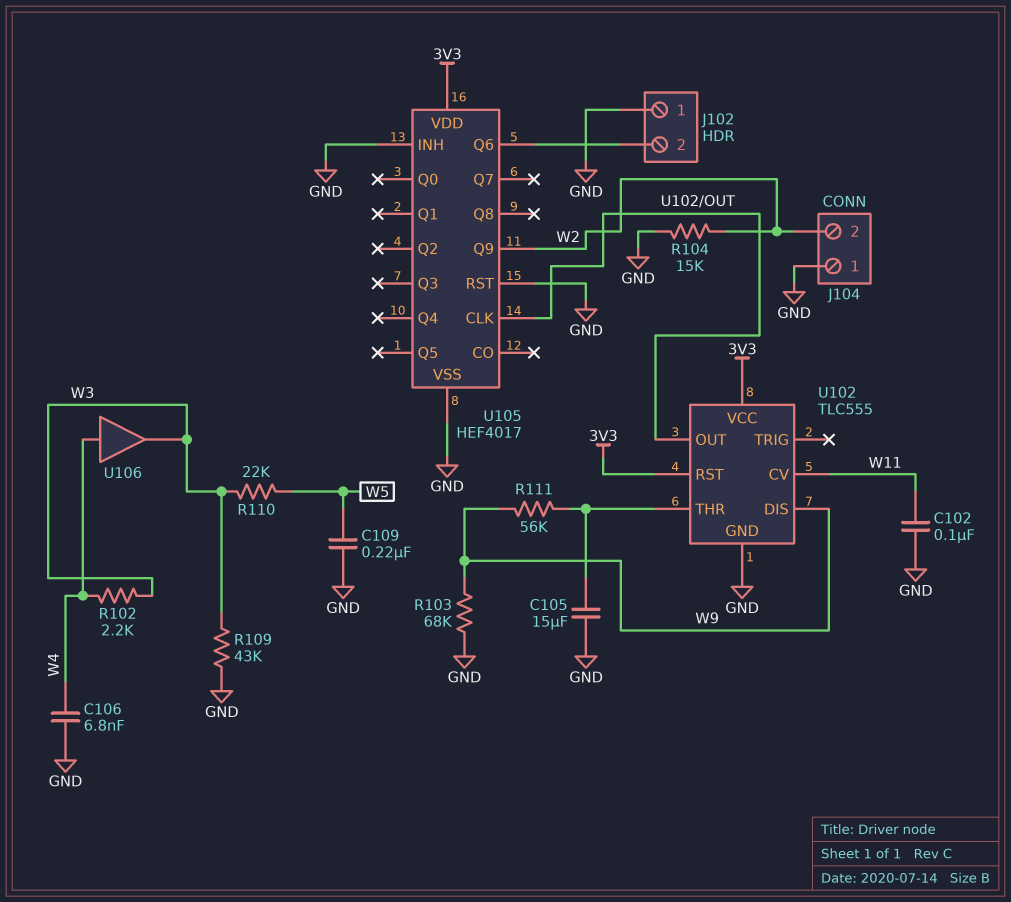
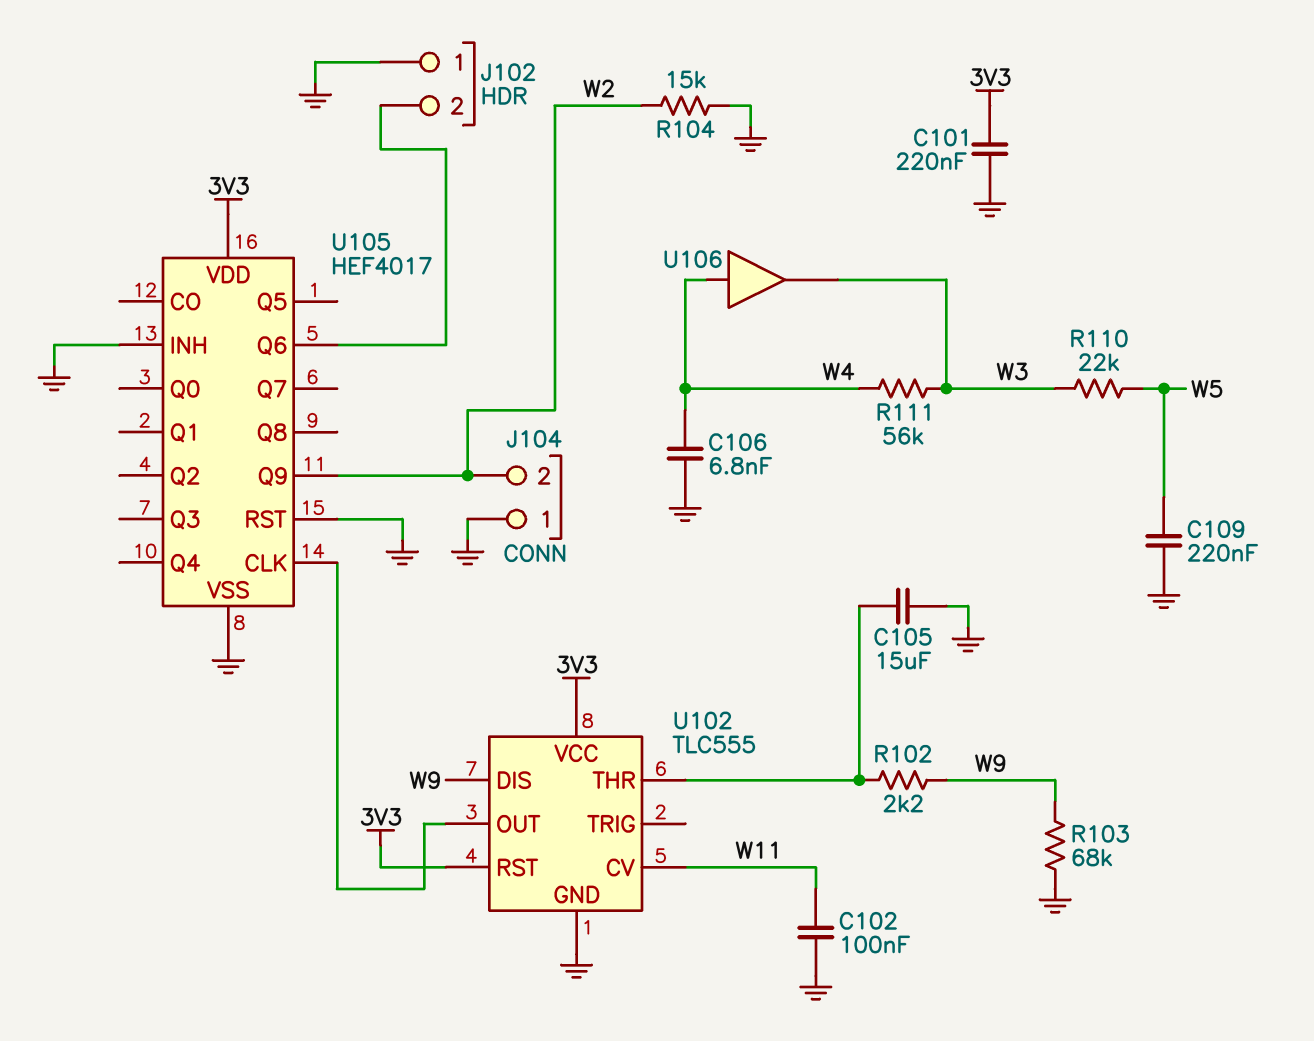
C101: none -> 220nF (3V3, GND)
R102: 2.2k (W3, W4) -> 2.2k (U102/THR, W9)
R109: 43k (GND, W3) -> none
R111: 56k (U102/THR, W9) -> 56k (W3, W4)

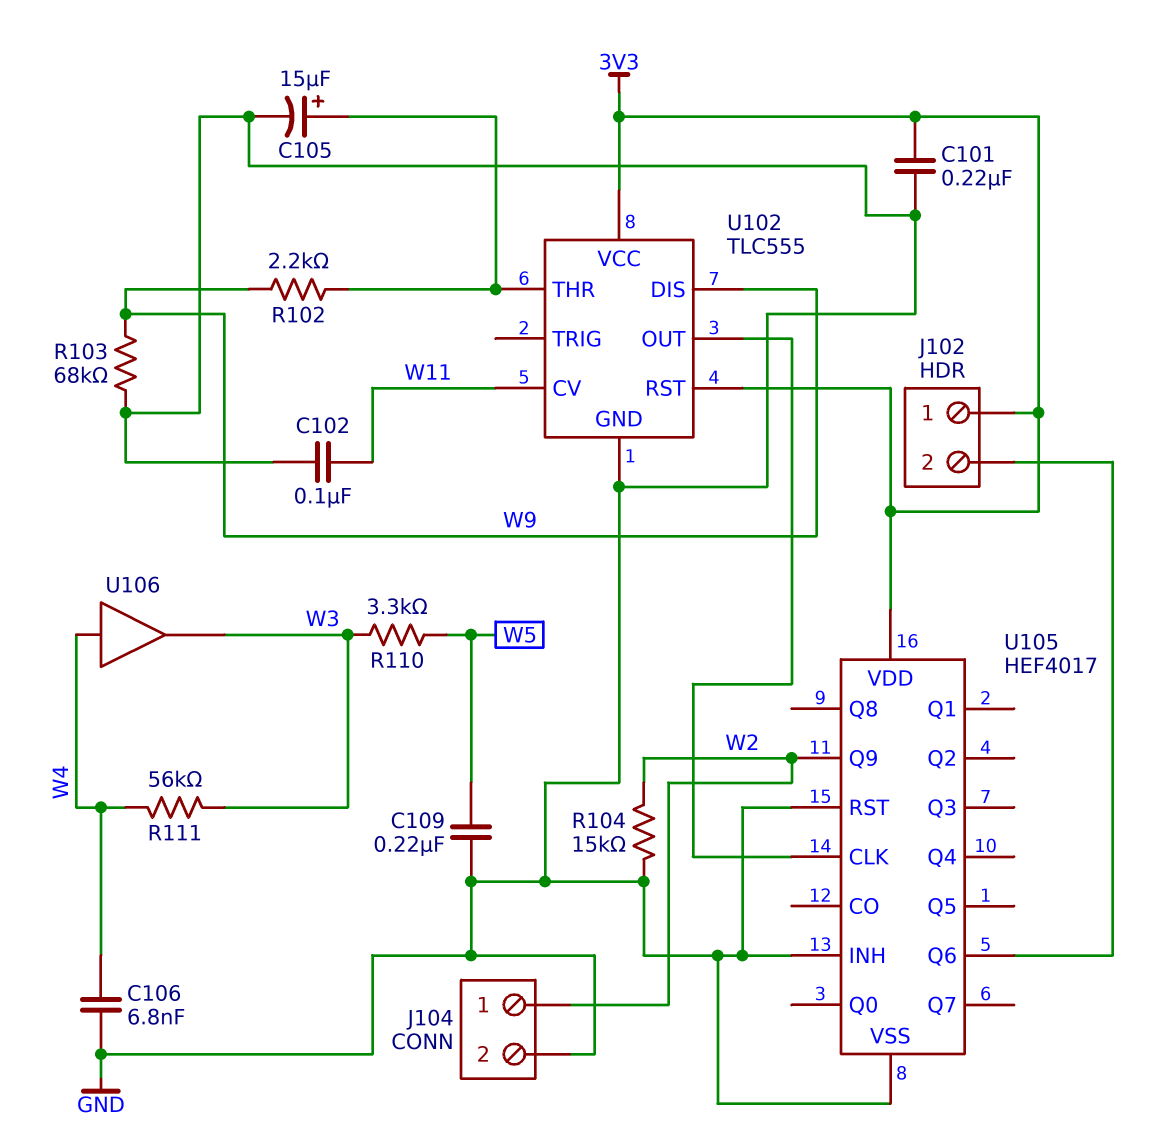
C105: 15uF (GND, U102/THR) -> 15uF (plus U102/THR, minus GND)
J102 pin 1: GND -> 3V3
J104 pin 1: GND -> W2
J104 pin 2: W2 -> GND
R110: 22k (W3, W5) -> 3.3k (W3, W5)

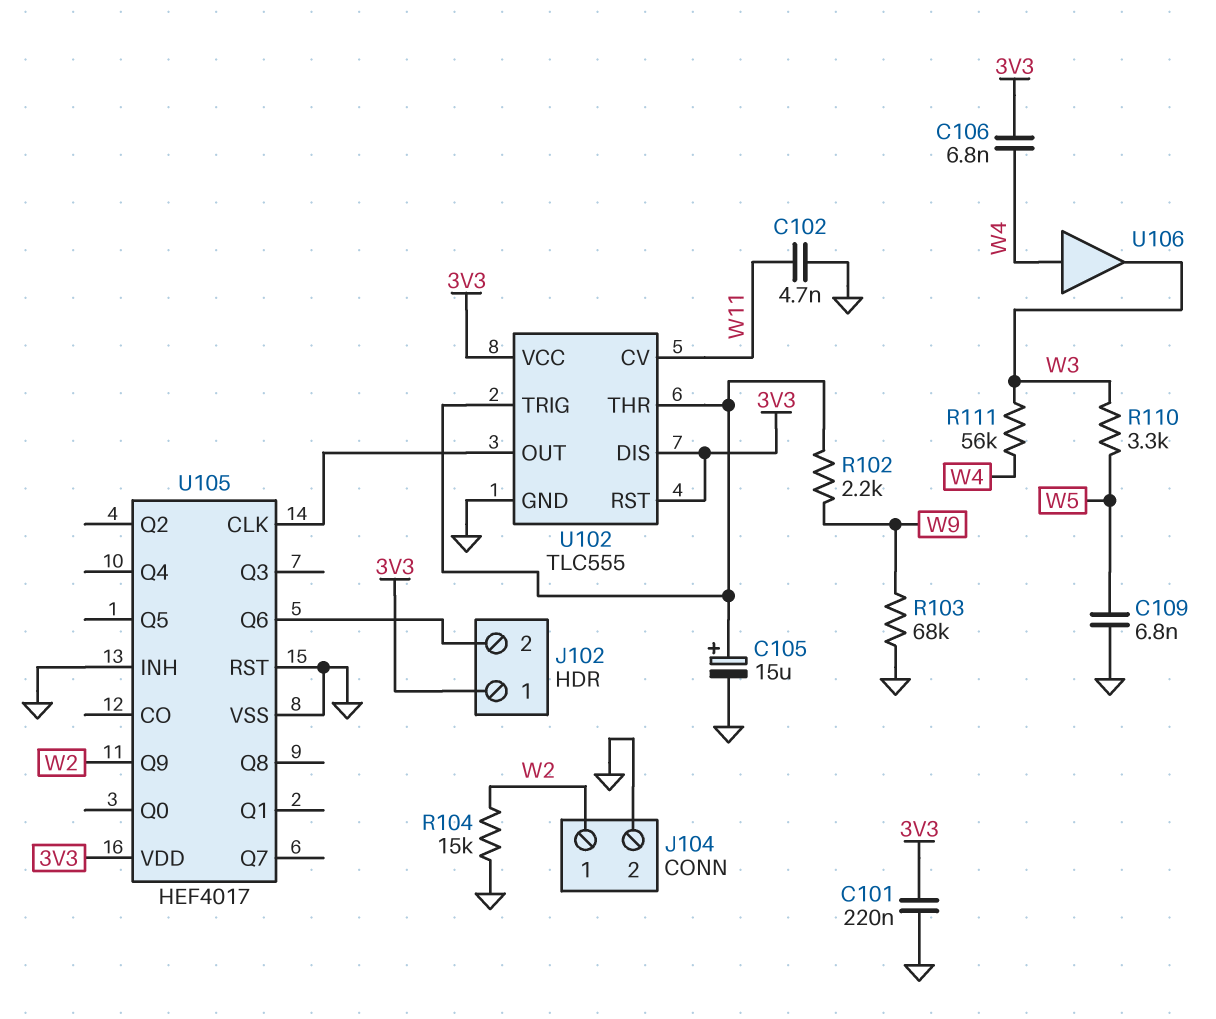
C102: 100nF (GND, W11) -> 4.7nF (GND, W11)
C106: 6.8nF (GND, W4) -> 6.8nF (3V3, W4)
C109: 220nF (GND, W5) -> 6.8nF (GND, W5)
U102 pin DIS: W9 -> 3V3
U102 pin TRIG: none -> U102/THR

